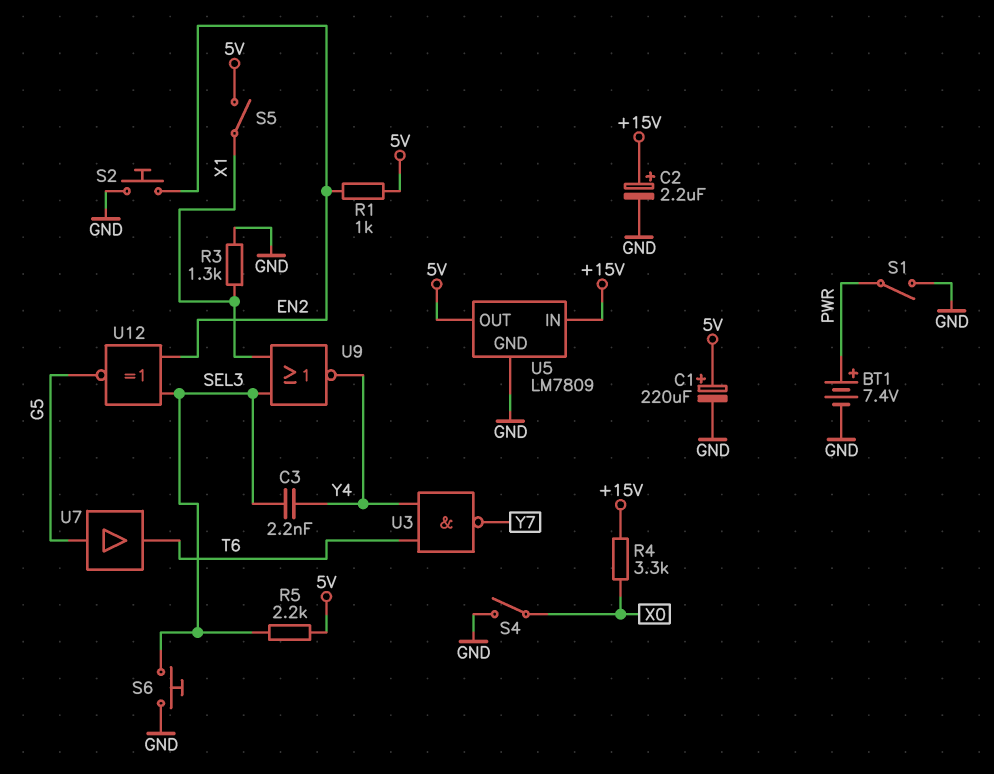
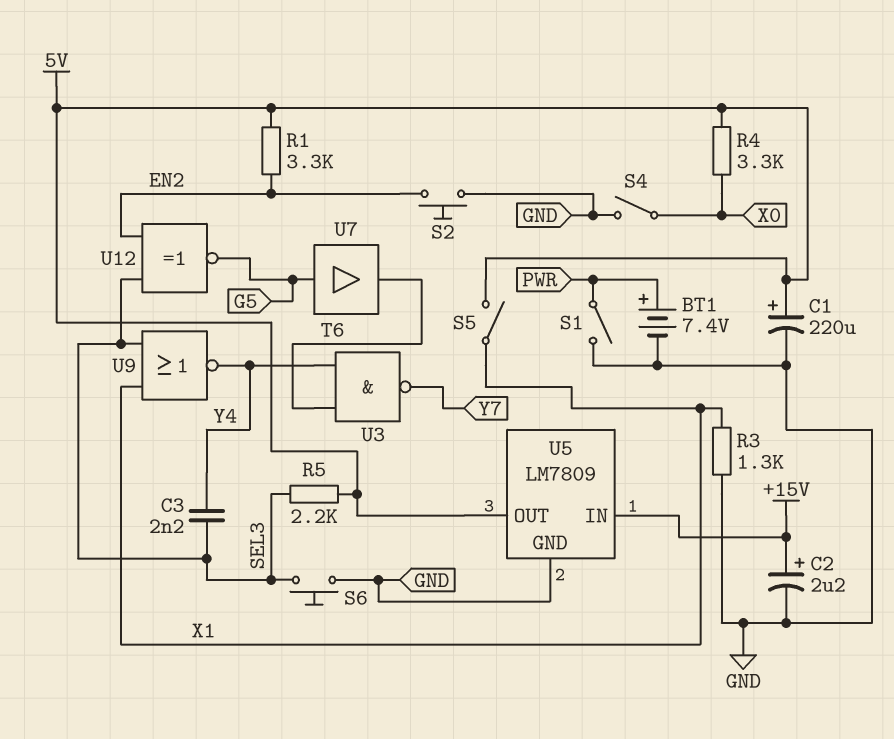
R1: 1k (5V, EN2) -> 3.3k (5V, EN2)
R4: 3.3k (+15V, X0) -> 3.3k (5V, X0)

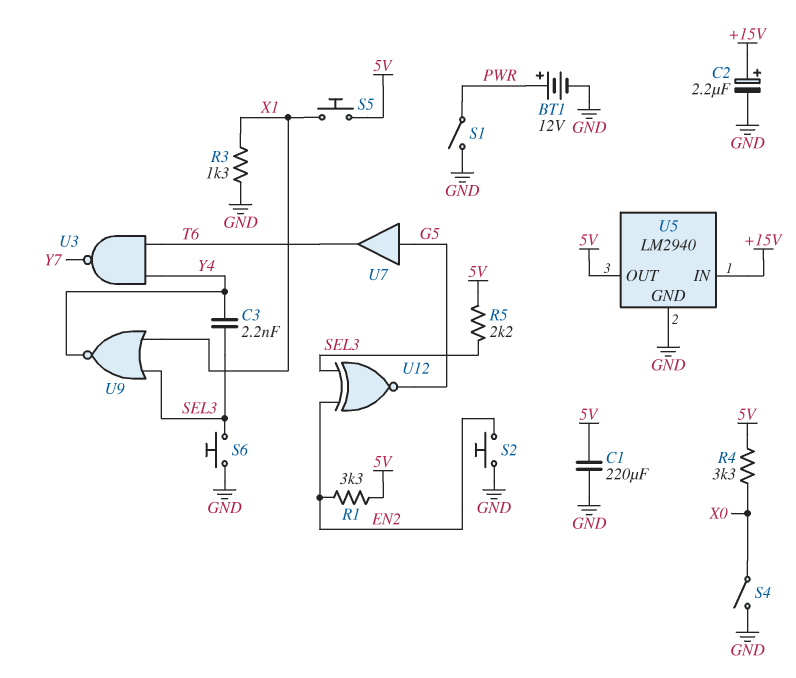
BT1: 7.4V (plus PWR, minus GND) -> 12V (plus PWR, minus GND)
C1: 220uF (plus 5V, minus GND) -> 220uF (5V, GND)
S5: switch (5V, X1) -> button (5V, X1)
U5: LM7809 -> LM2940

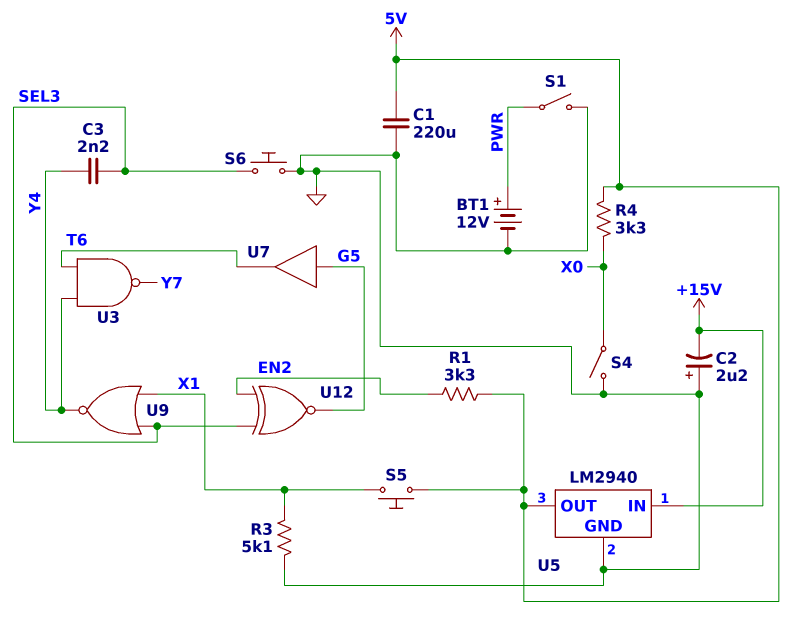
C2: 2.2uF (plus +15V, minus GND) -> 2.2uF (plus GND, minus +15V)
R3: 1.3k (GND, X1) -> 5.1k (GND, X1)
R5: 2.2k (5V, SEL3) -> none
S2: button (EN2, GND) -> none

